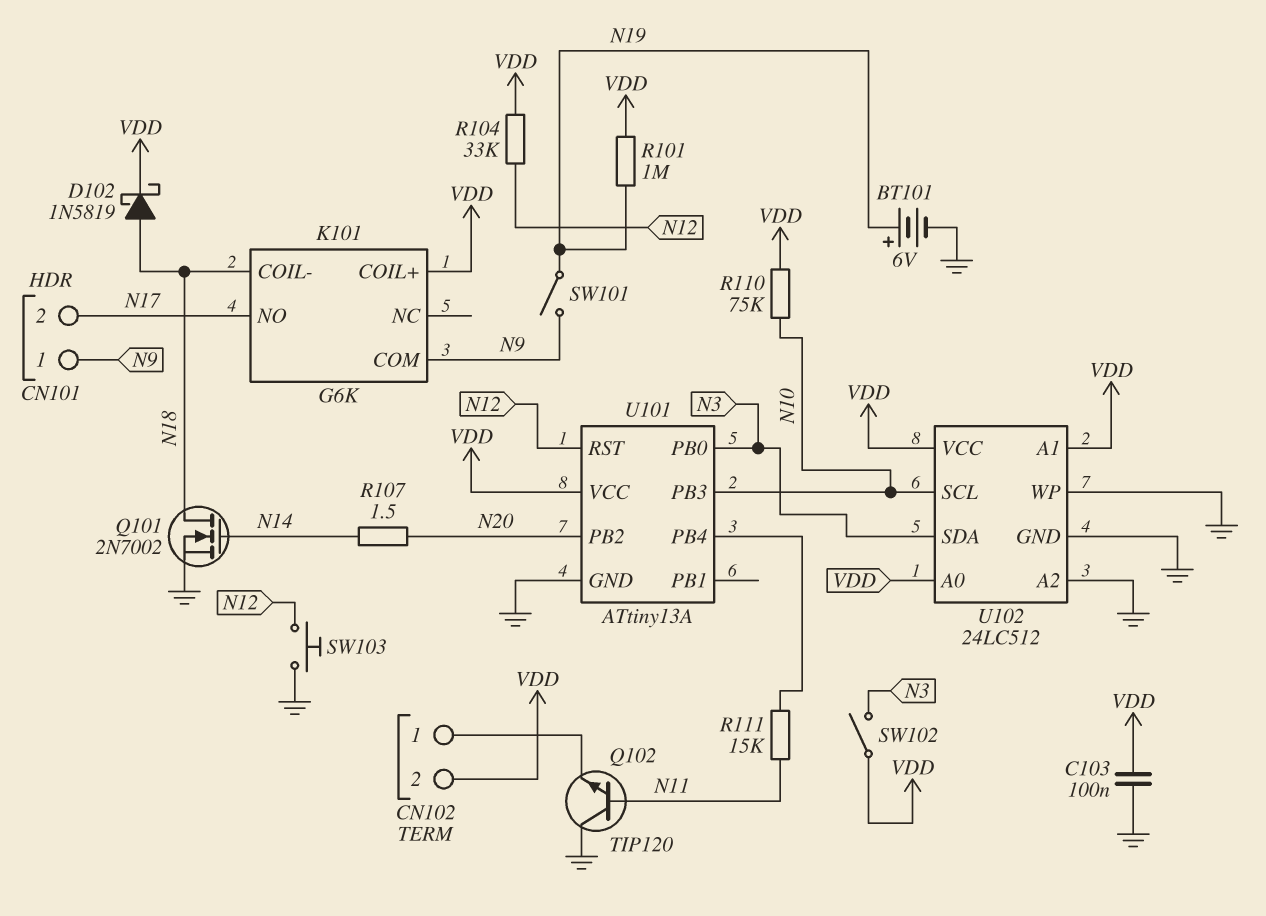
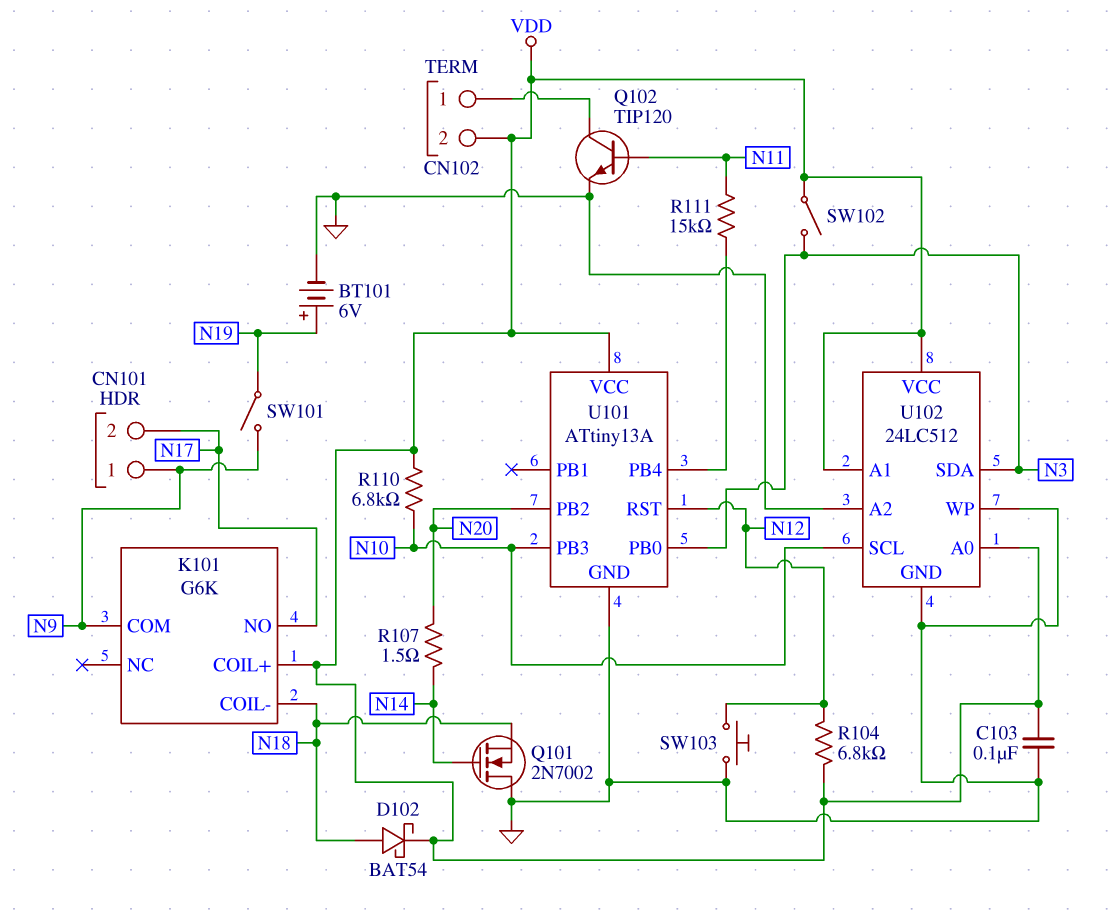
D102: schottky 1N5819 (A N18, K VDD) -> schottky BAT54 (A N18, K VDD)
Q101: NMOS 2N7002 (G N14, D N18, S GND) -> NMOS 2N7002 (G N14, D GND, S N18)
Q102: NPN TIP120 (B N11, C GND, E CN102/1) -> NPN TIP120 (B N11, C CN102/1, E GND)
R101: 1M (N19, VDD) -> none
R104: 33k (N12, VDD) -> 6.8k (N12, VDD)
R110: 75k (N10, VDD) -> 6.8k (N10, VDD)

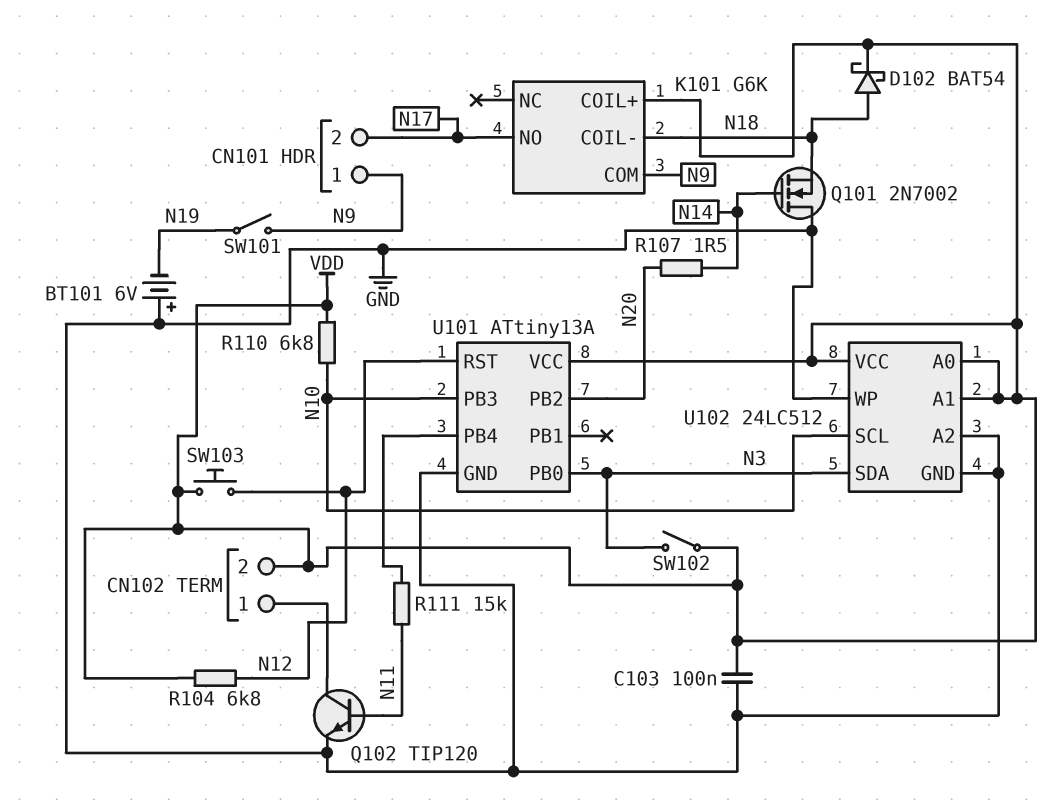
BT101: 6V (plus N19, minus GND) -> 6V (plus GND, minus N19)
SW103: button (GND, N12) -> button (N12, VDD)

